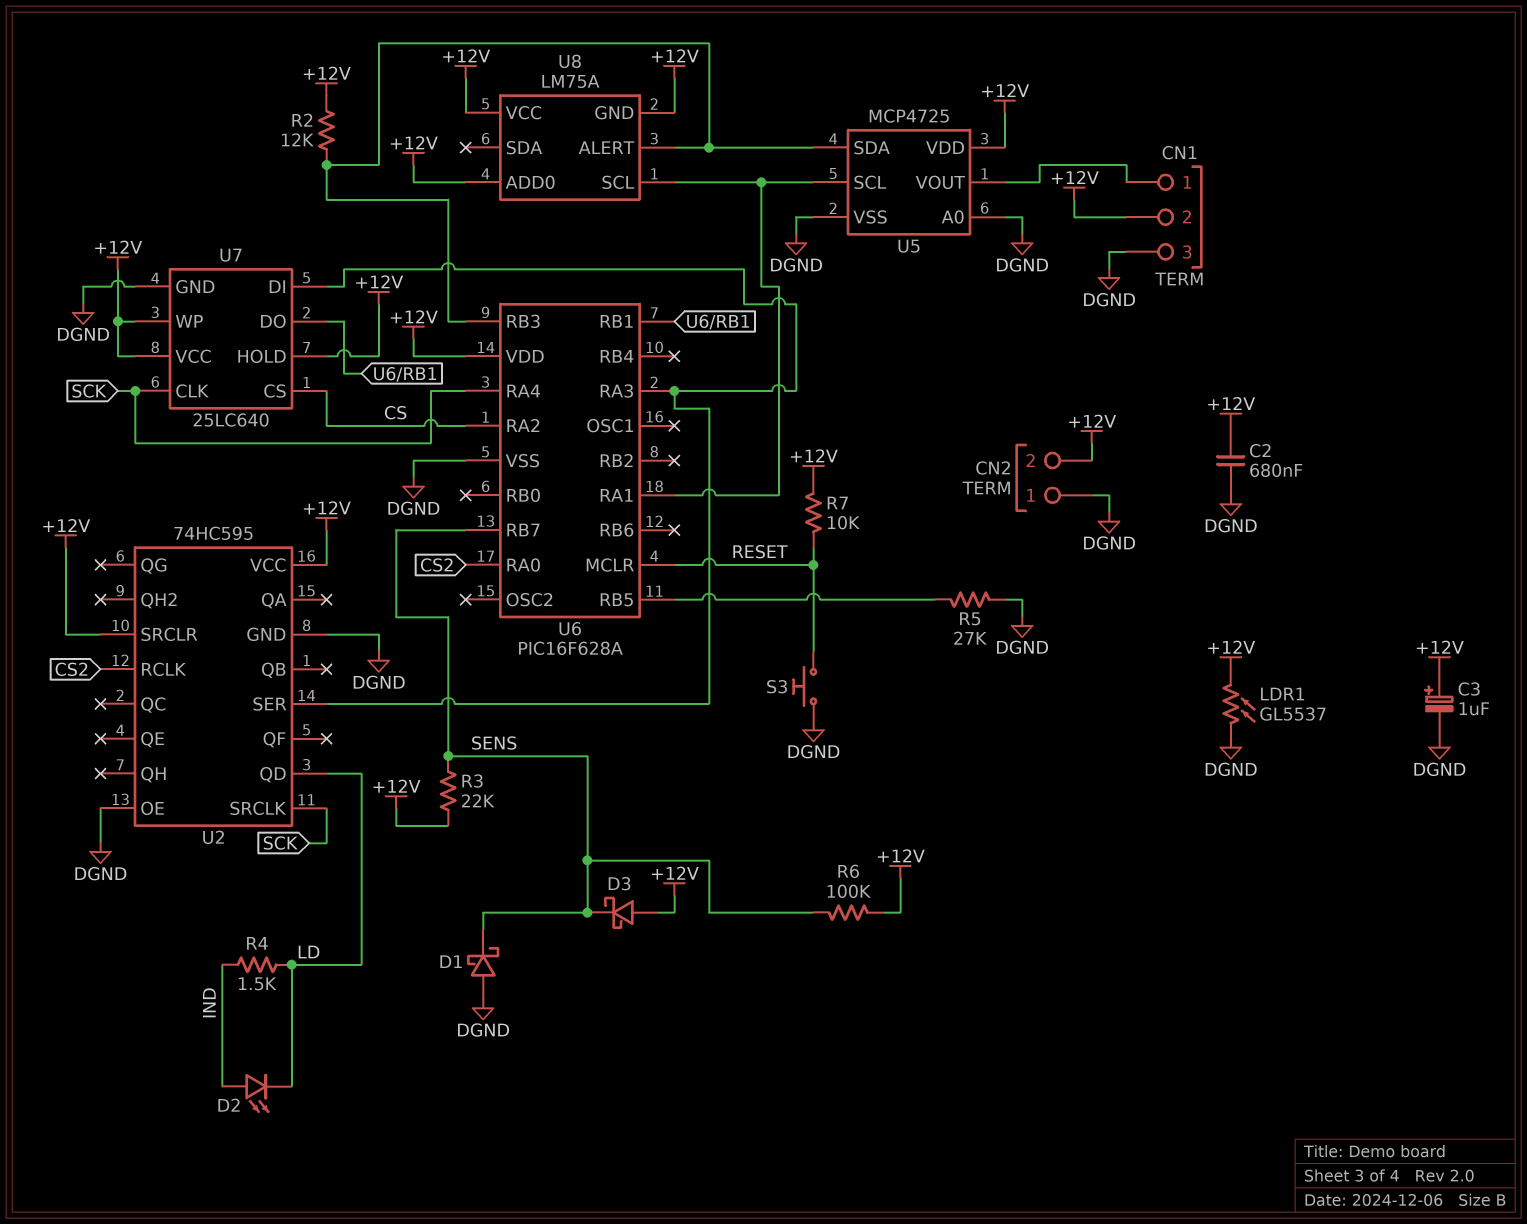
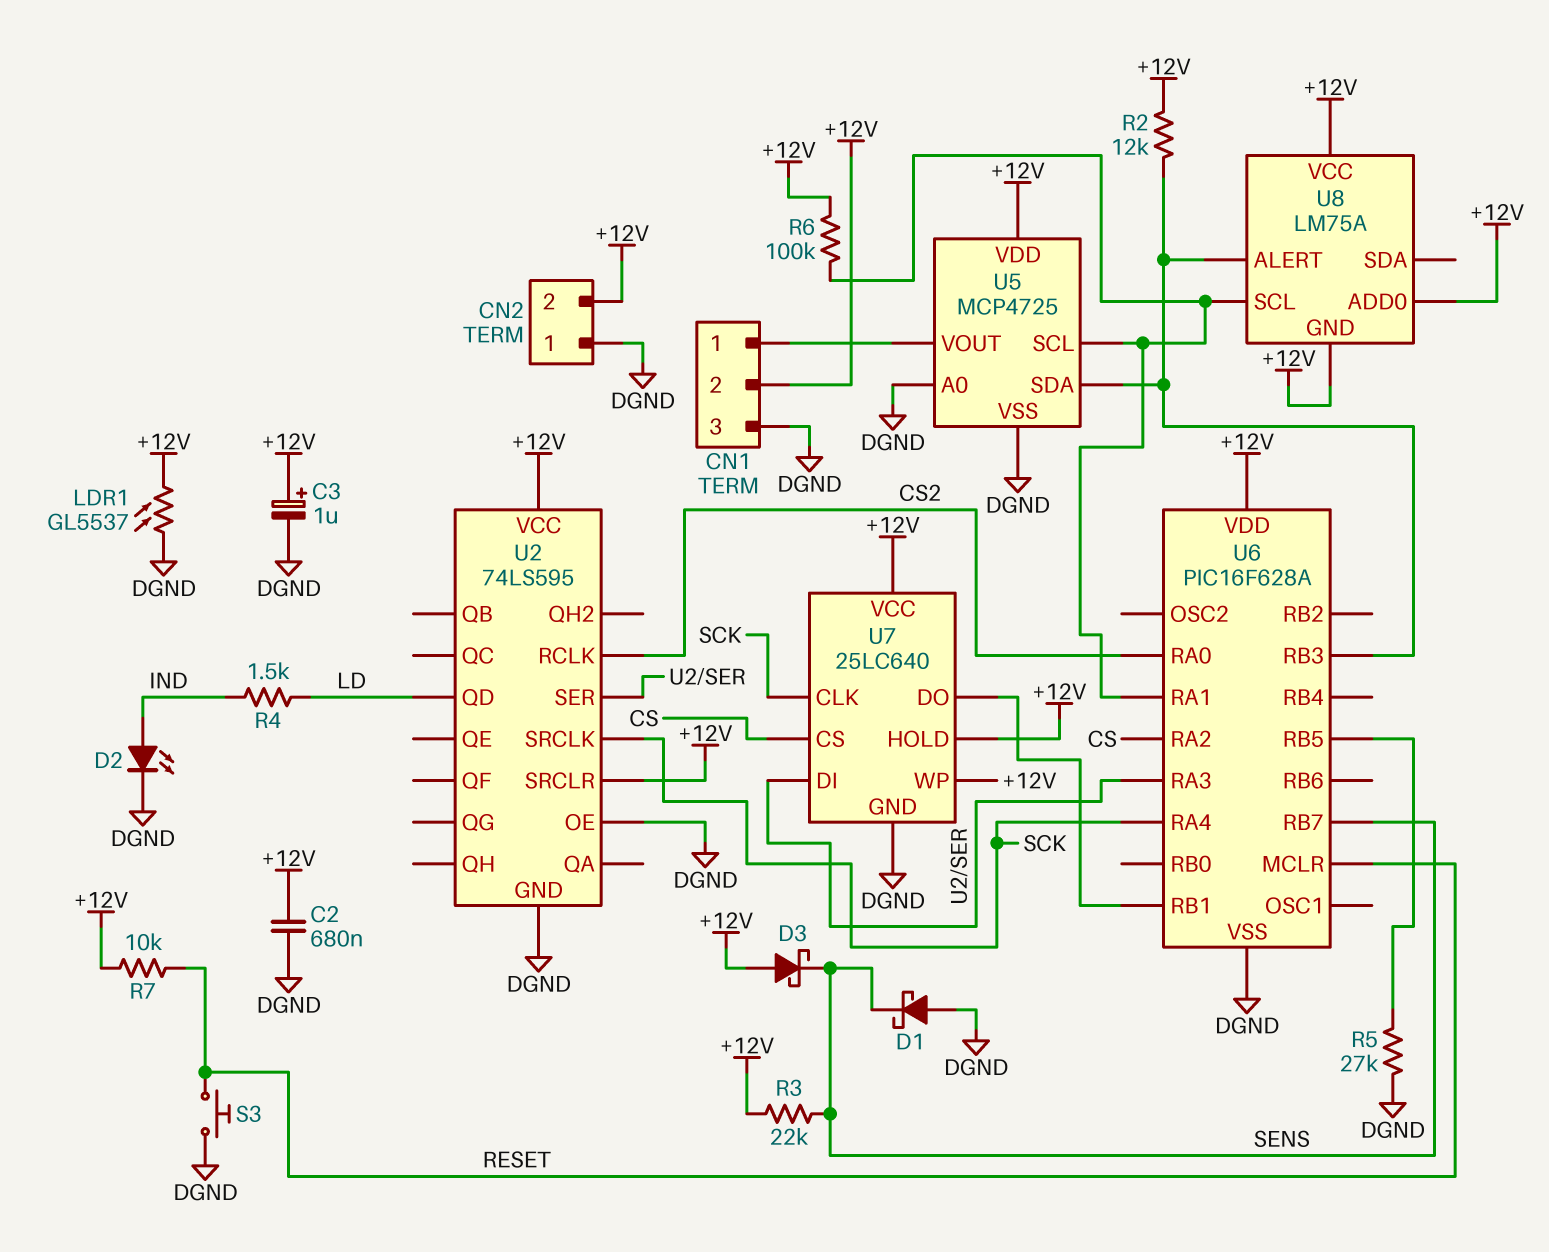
D2: LED (A IND, K LD) -> LED (A IND, K DGND)
R6: 100k (+12V, SENS) -> 100k (+12V, U5/SCL)
U2: 74HC595 -> 74LS595

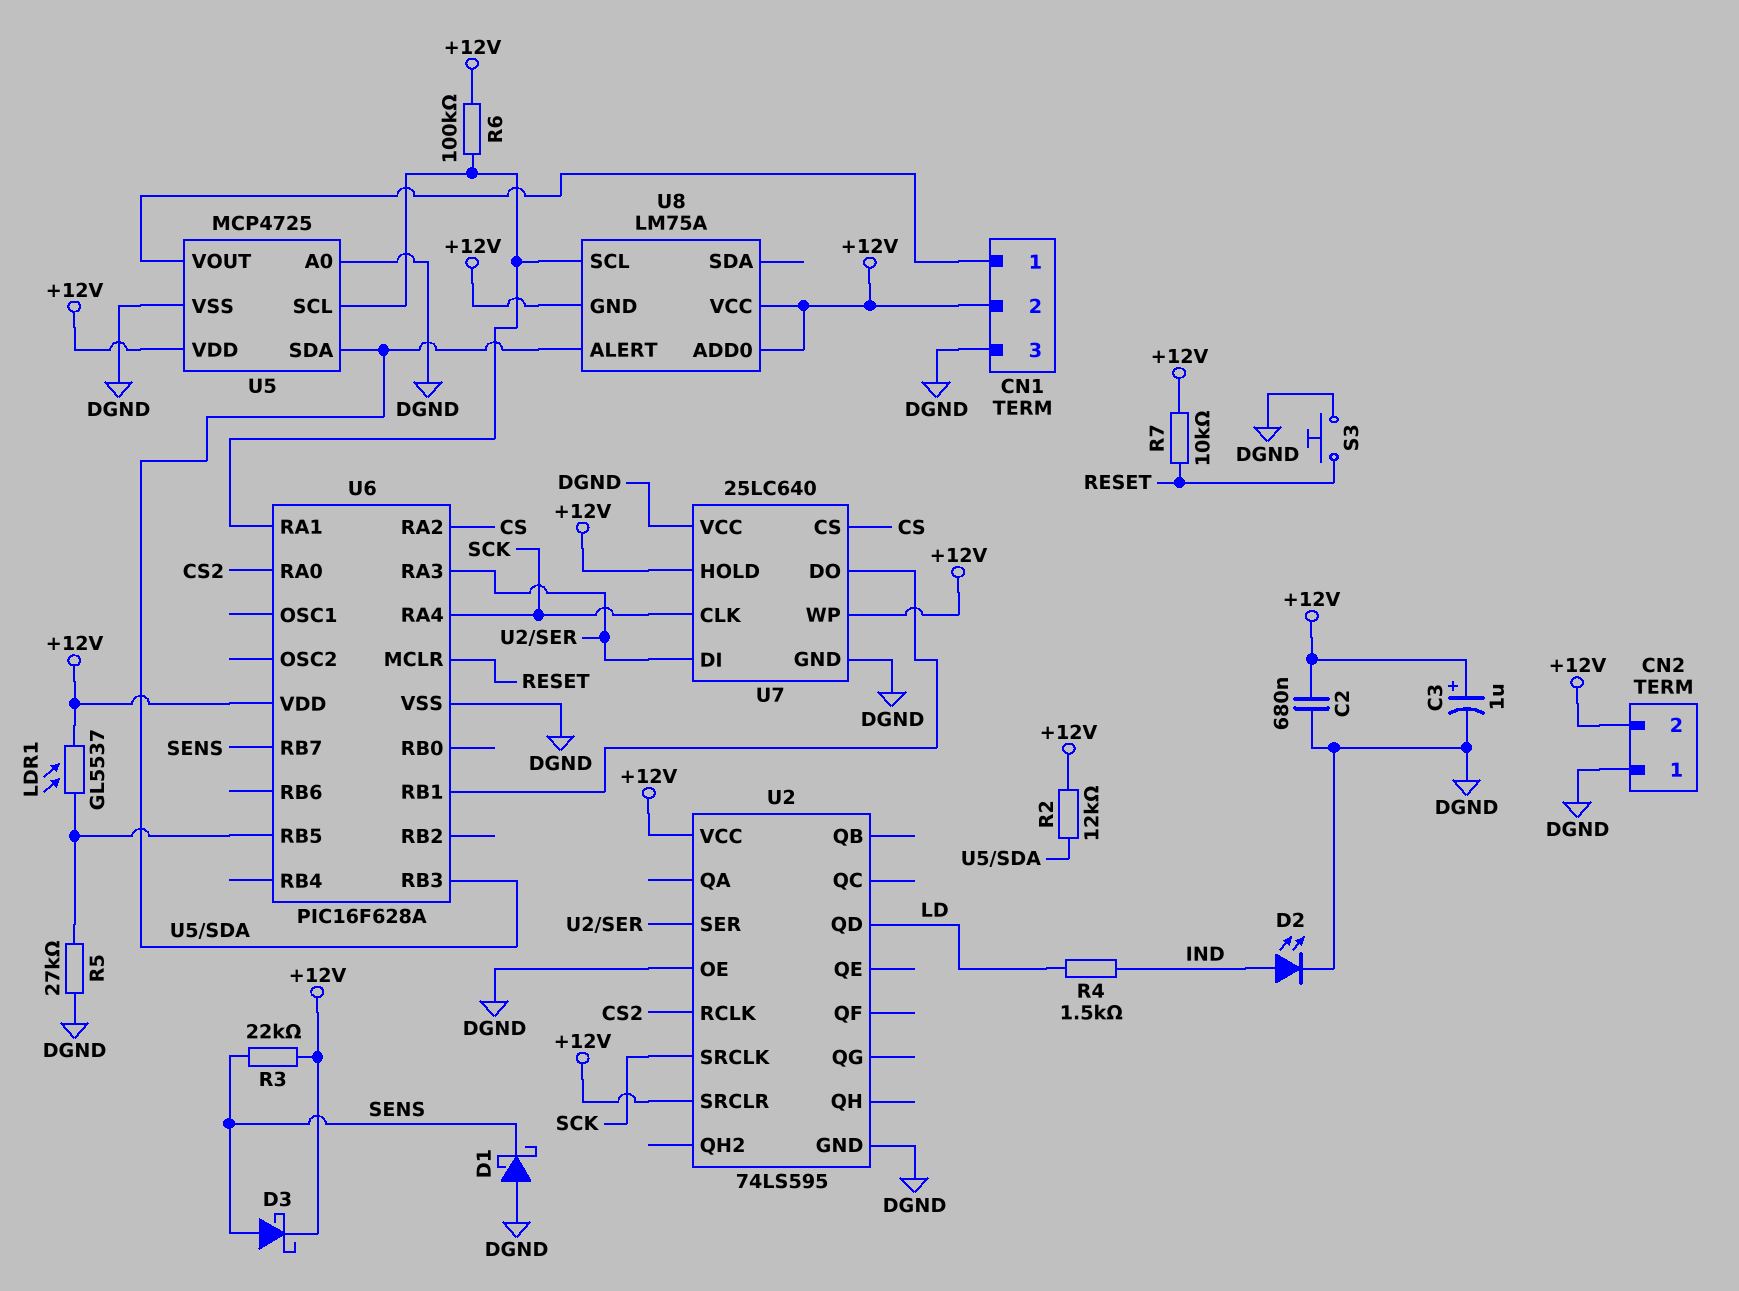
D3: schottky (A +12V, K SENS) -> schottky (A SENS, K +12V)
LDR1: GL5537 (+12V, DGND) -> GL5537 (+12V, U6/RB5)
U7 pin VCC: +12V -> DGND

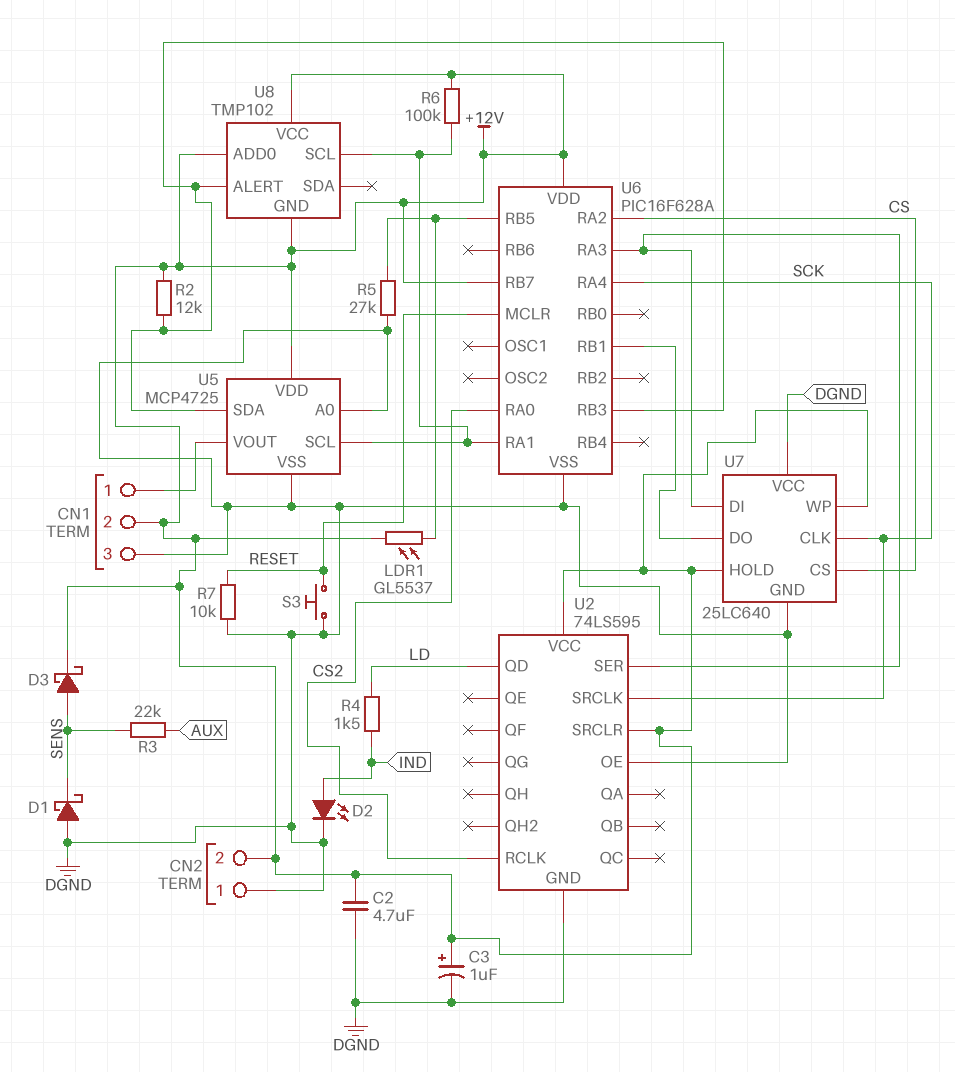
C2: 680nF (+12V, DGND) -> 4.7uF (+12V, DGND)
R3: 22k (+12V, SENS) -> 22k (AUX, SENS)
R7: 10k (+12V, RESET) -> 10k (DGND, RESET)
U6 pin RB7: SENS -> +12V
U8: LM75A -> TMP102

